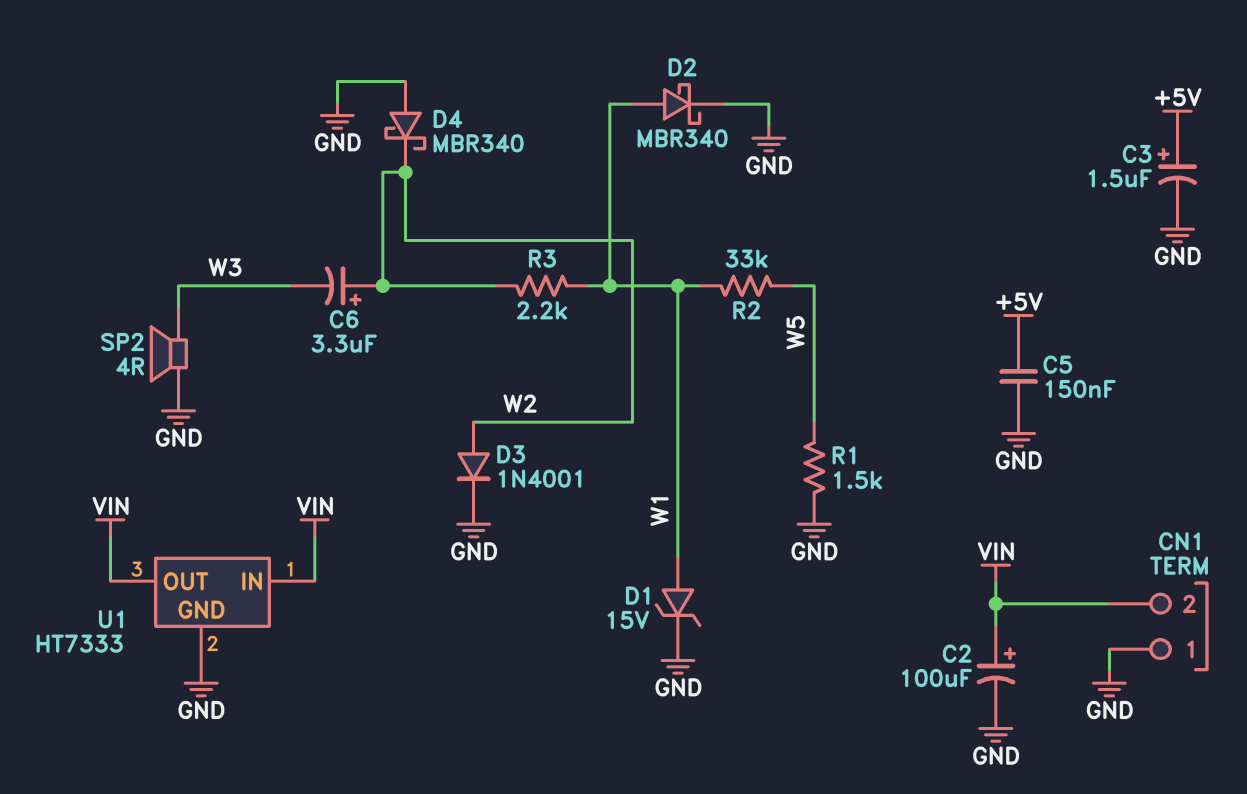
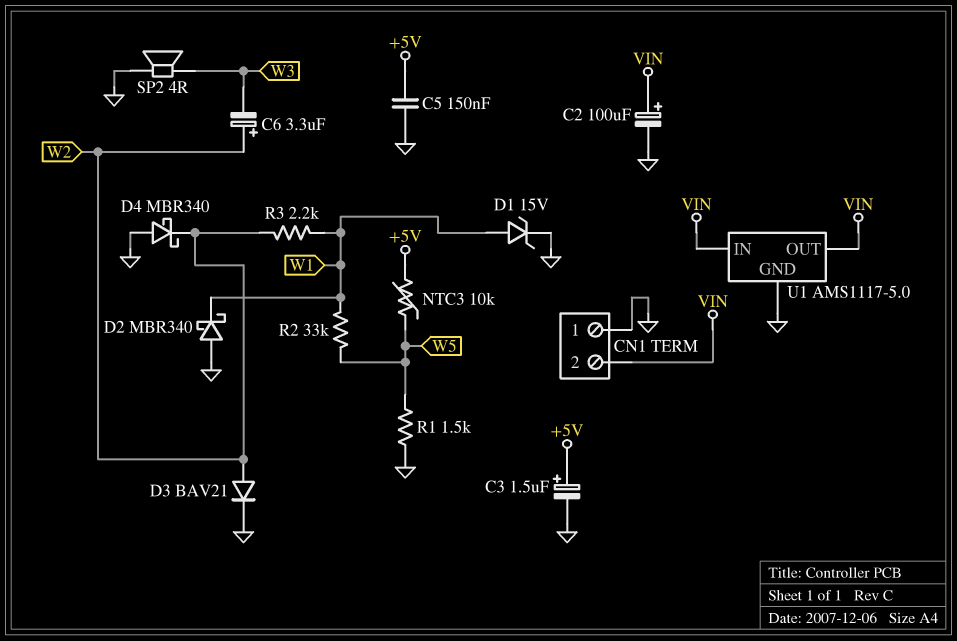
D2: schottky MBR340 (A W1, K GND) -> schottky MBR340 (A GND, K W1)
D3: diode 1N4001 (A W2, K GND) -> diode BAV21 (A W2, K GND)
NTC3: none -> 10k (+5V, W5)
U1: HT7333 -> AMS1117-5.0

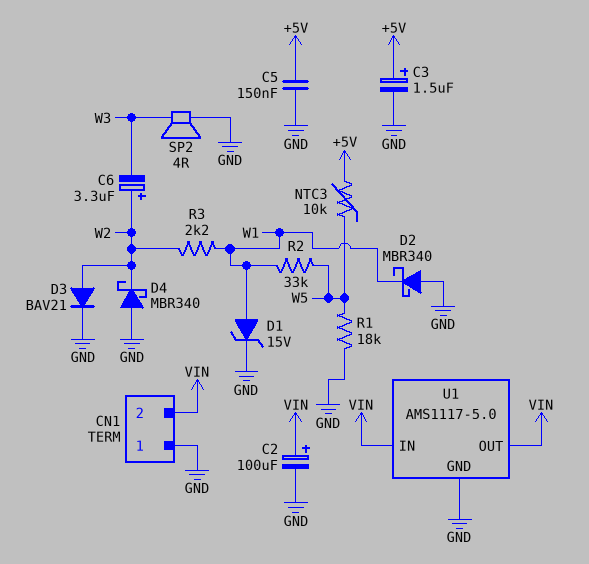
R1: 1.5k (GND, W5) -> 18k (GND, W5)

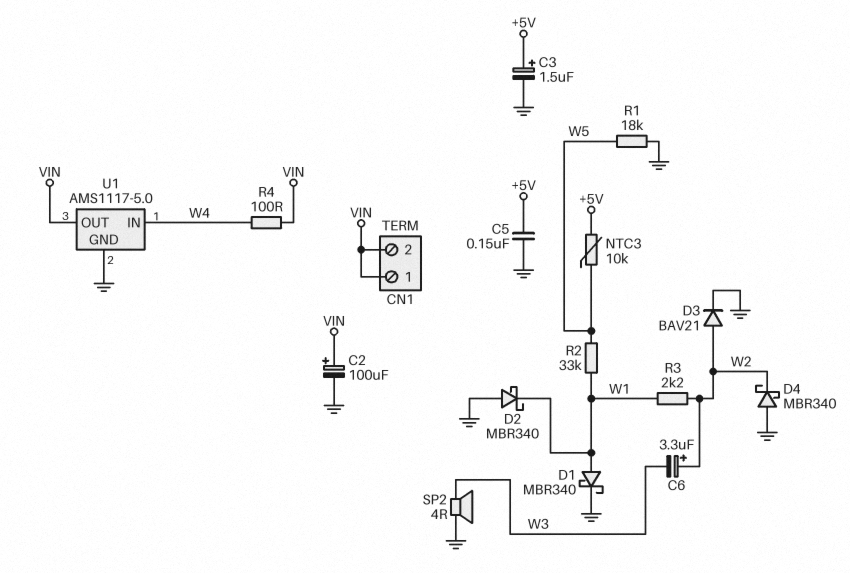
CN1 pin 1: GND -> VIN
D1: zener 15V (A W1, K GND) -> schottky MBR340 (A W1, K GND)
R4: none -> 100 (VIN, W4)
U1 pin IN: VIN -> W4

